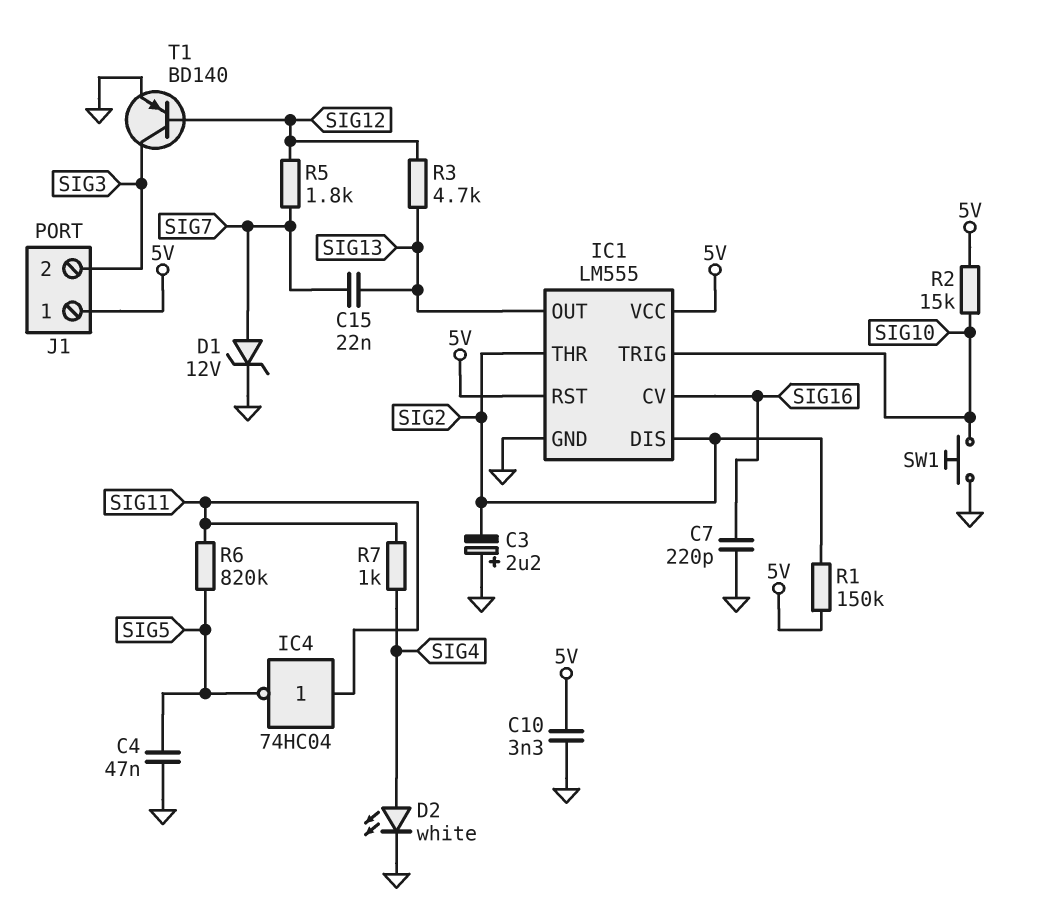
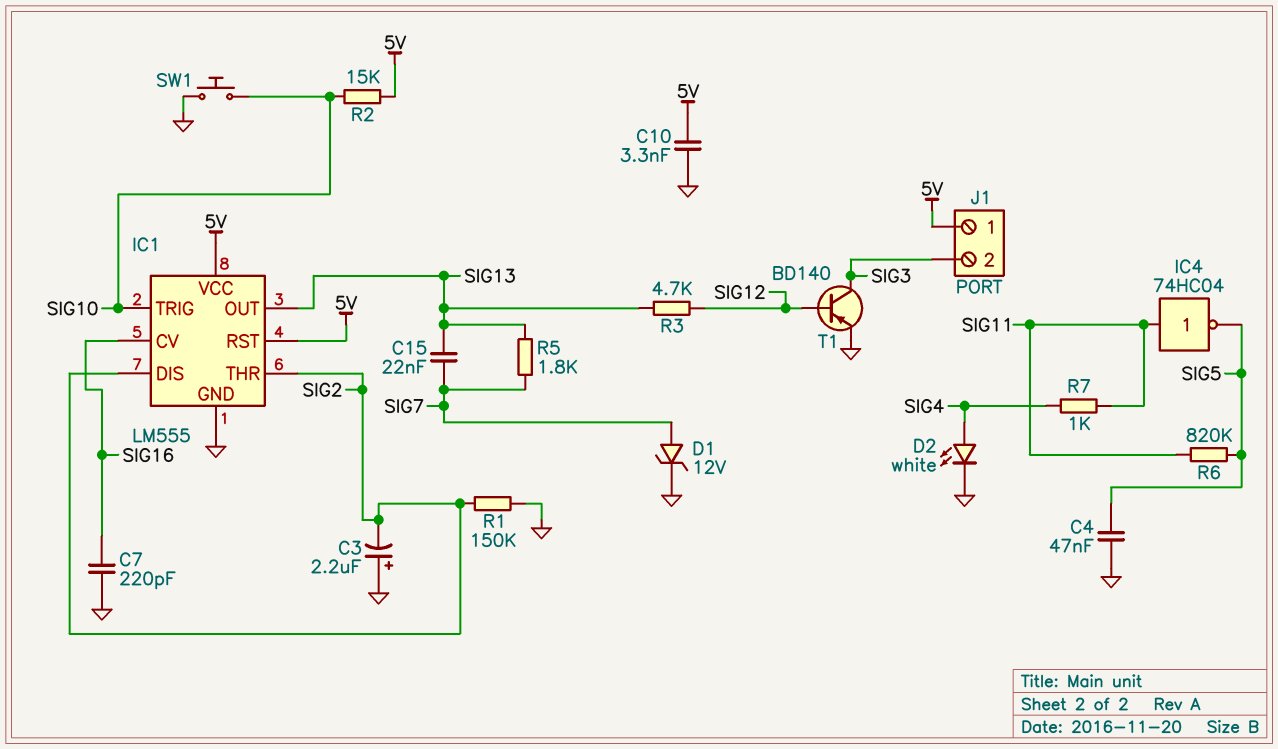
R1: 150k (5V, SIG2) -> 150k (GND, SIG2)
R5: 1.8k (SIG7, SIG12) -> 1.8k (SIG7, SIG13)

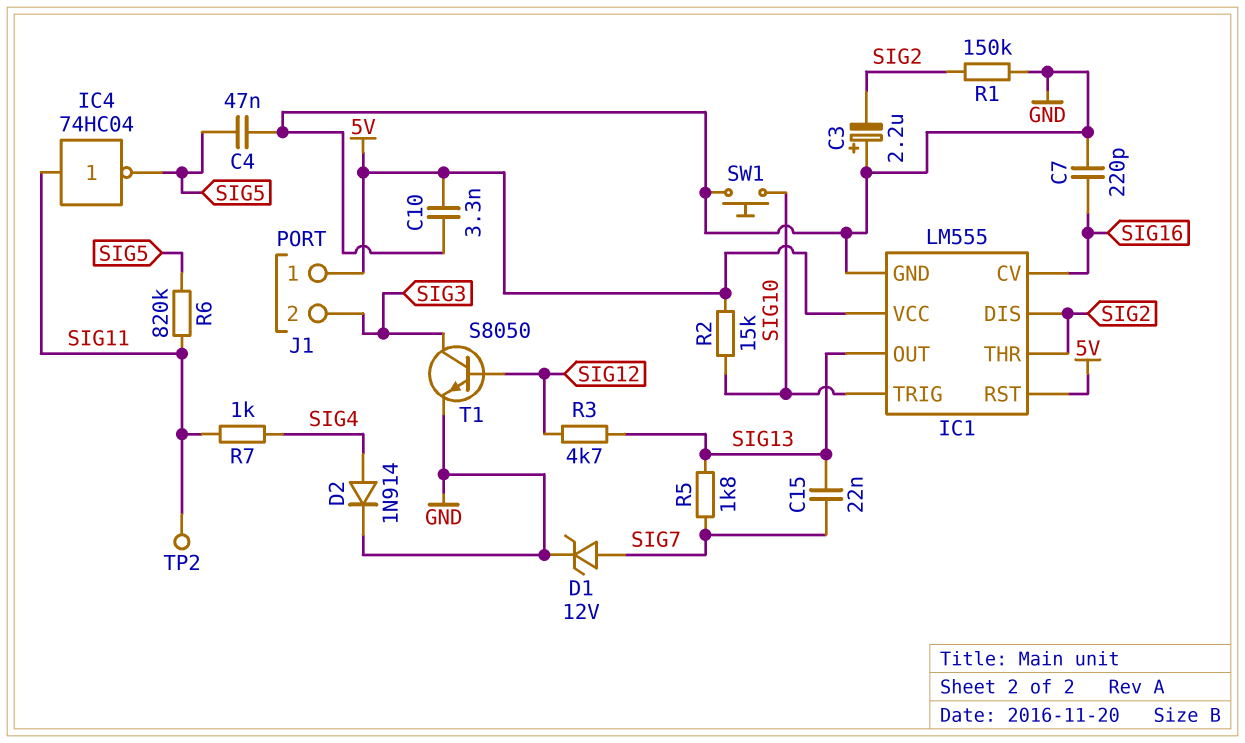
D2: LED white (A SIG4, K GND) -> diode 1N914 (A SIG4, K GND)
T1: PNP BD140 (B SIG12, C SIG3, E GND) -> NPN S8050 (B SIG12, C SIG3, E GND)
TP2: none -> test point (SIG11)

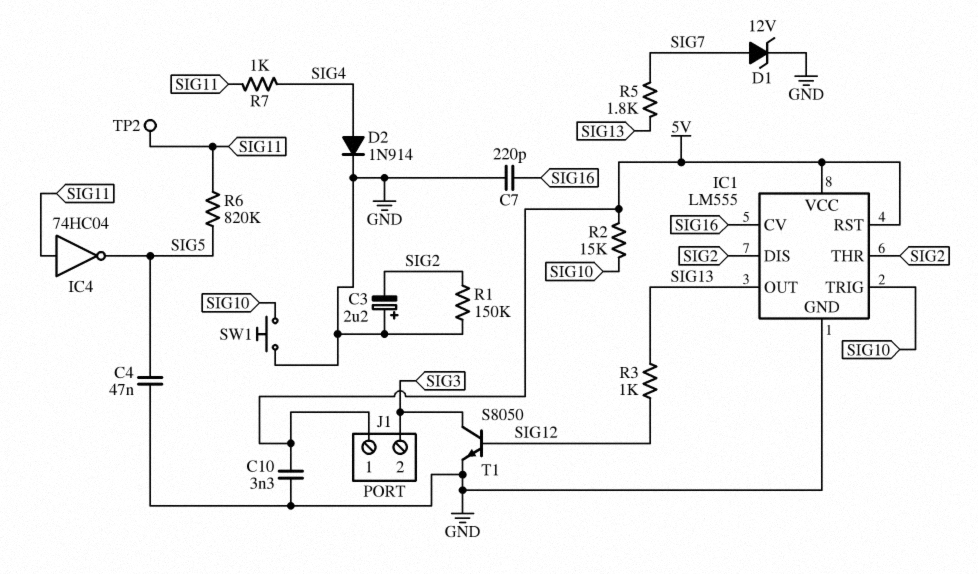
C15: 22nF (SIG7, SIG13) -> none
R3: 4.7k (SIG12, SIG13) -> 1k (SIG12, SIG13)

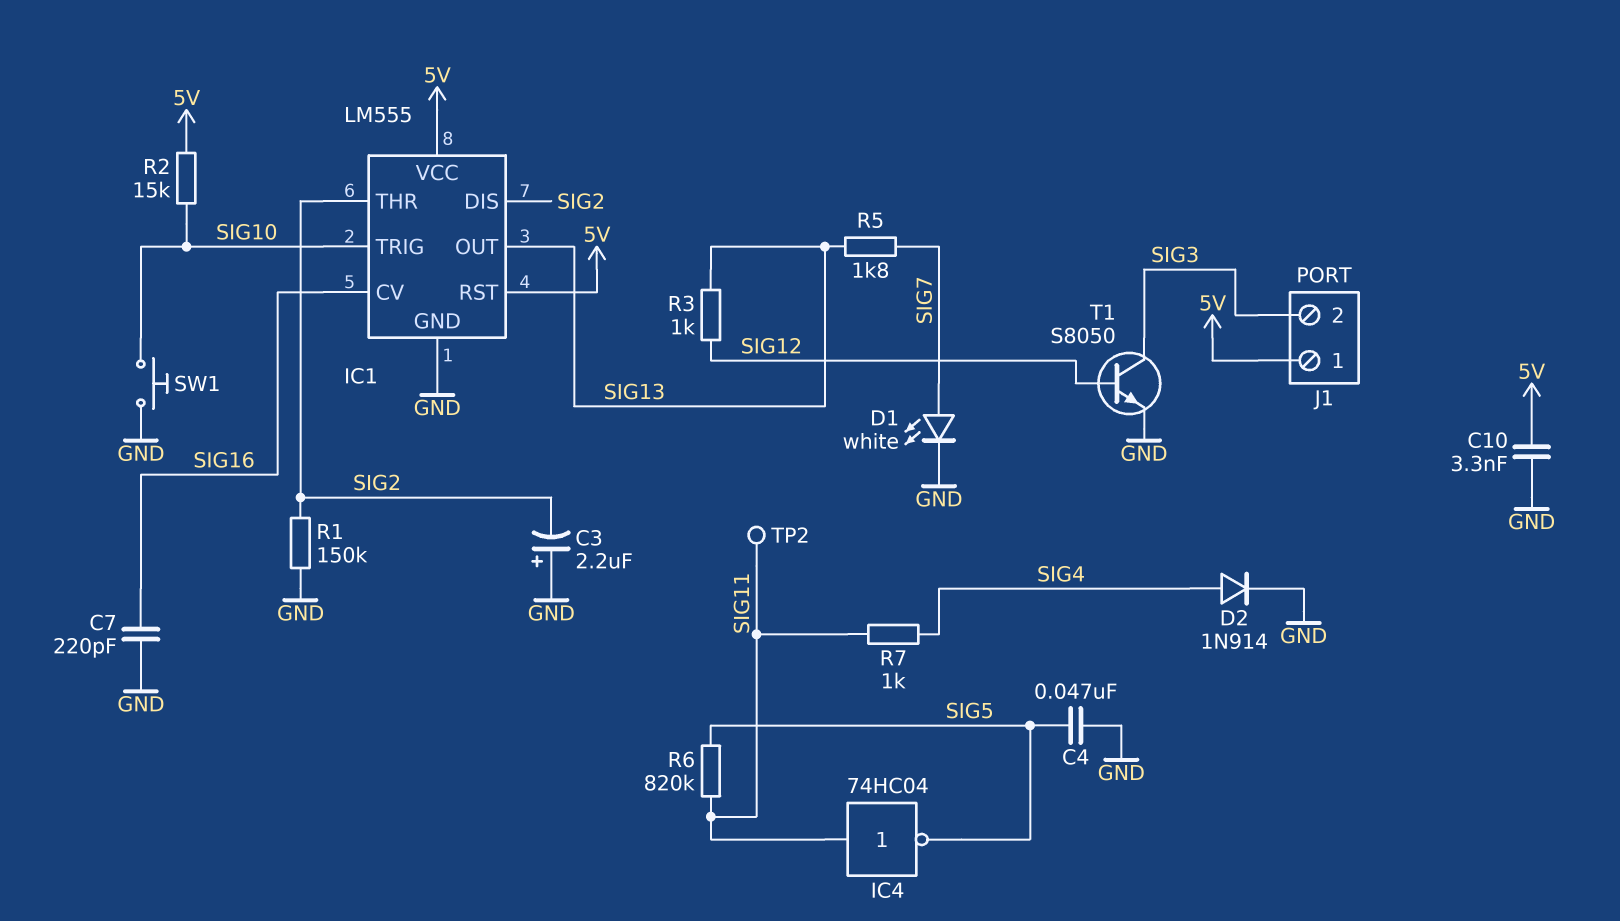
D1: zener 12V (A SIG7, K GND) -> LED white (A SIG7, K GND)

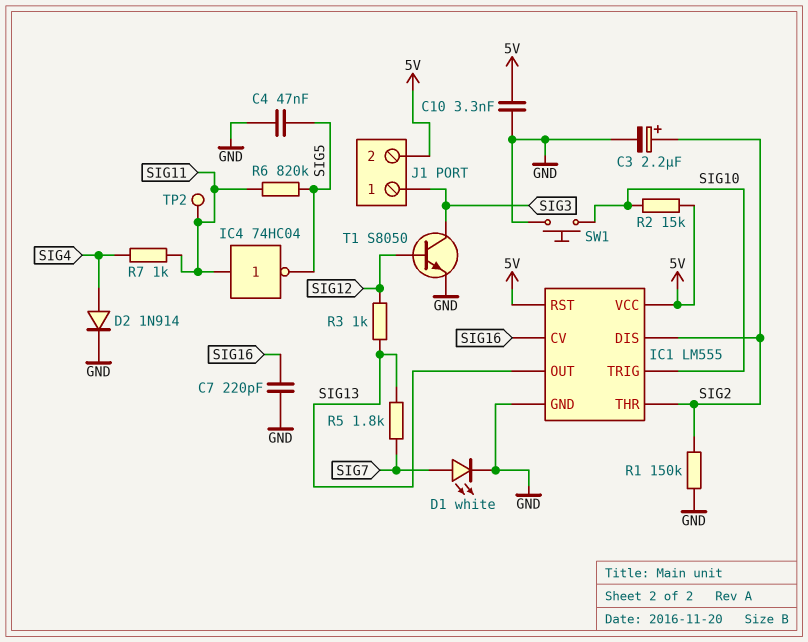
C3: 2.2uF (plus GND, minus SIG2) -> 2.2uF (plus SIG2, minus GND)
J1 pin 1: 5V -> SIG3
J1 pin 2: SIG3 -> 5V

